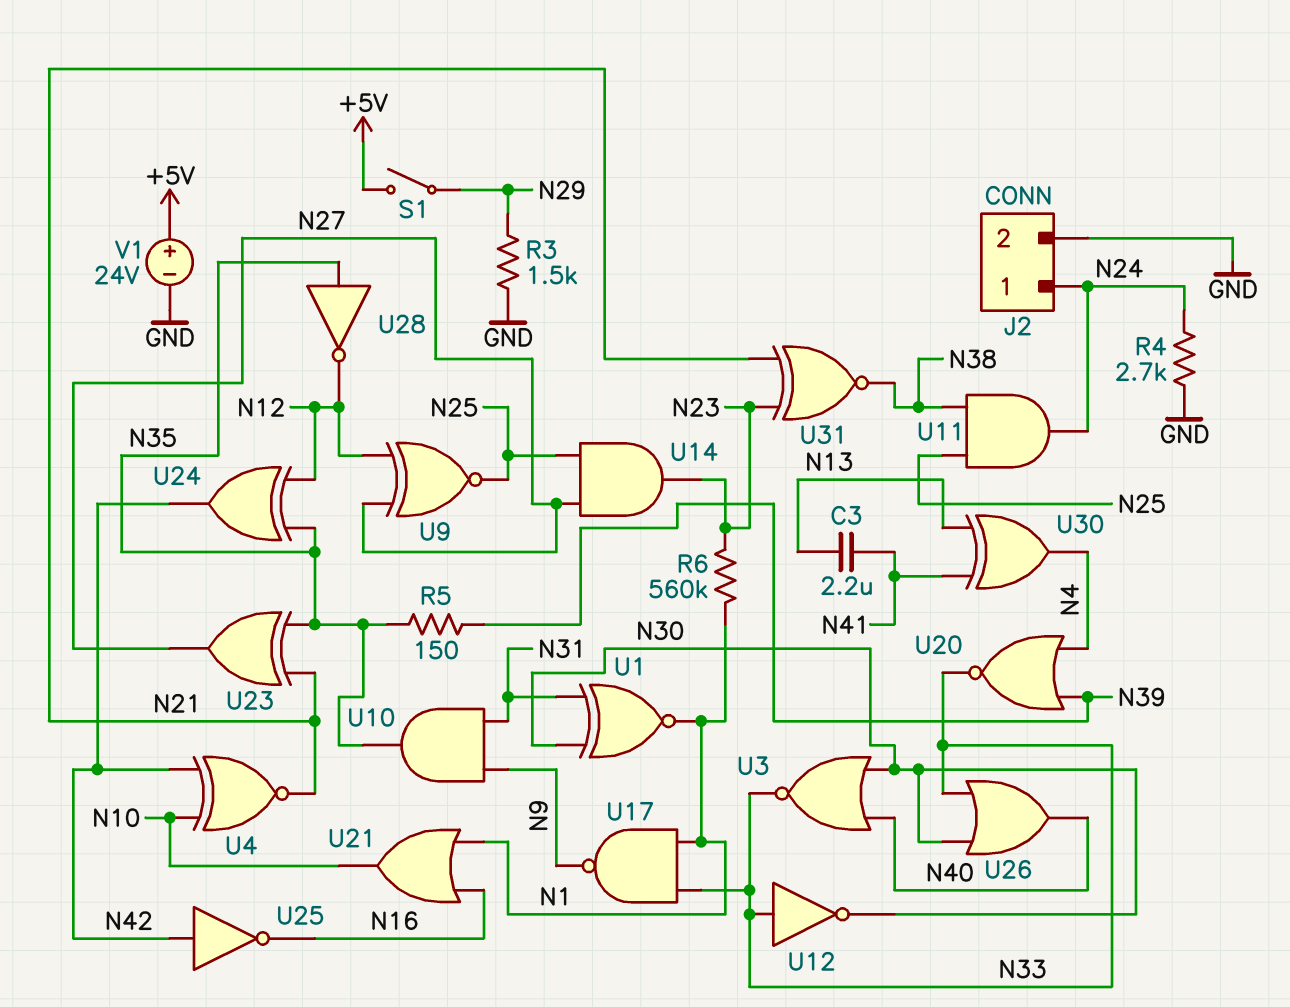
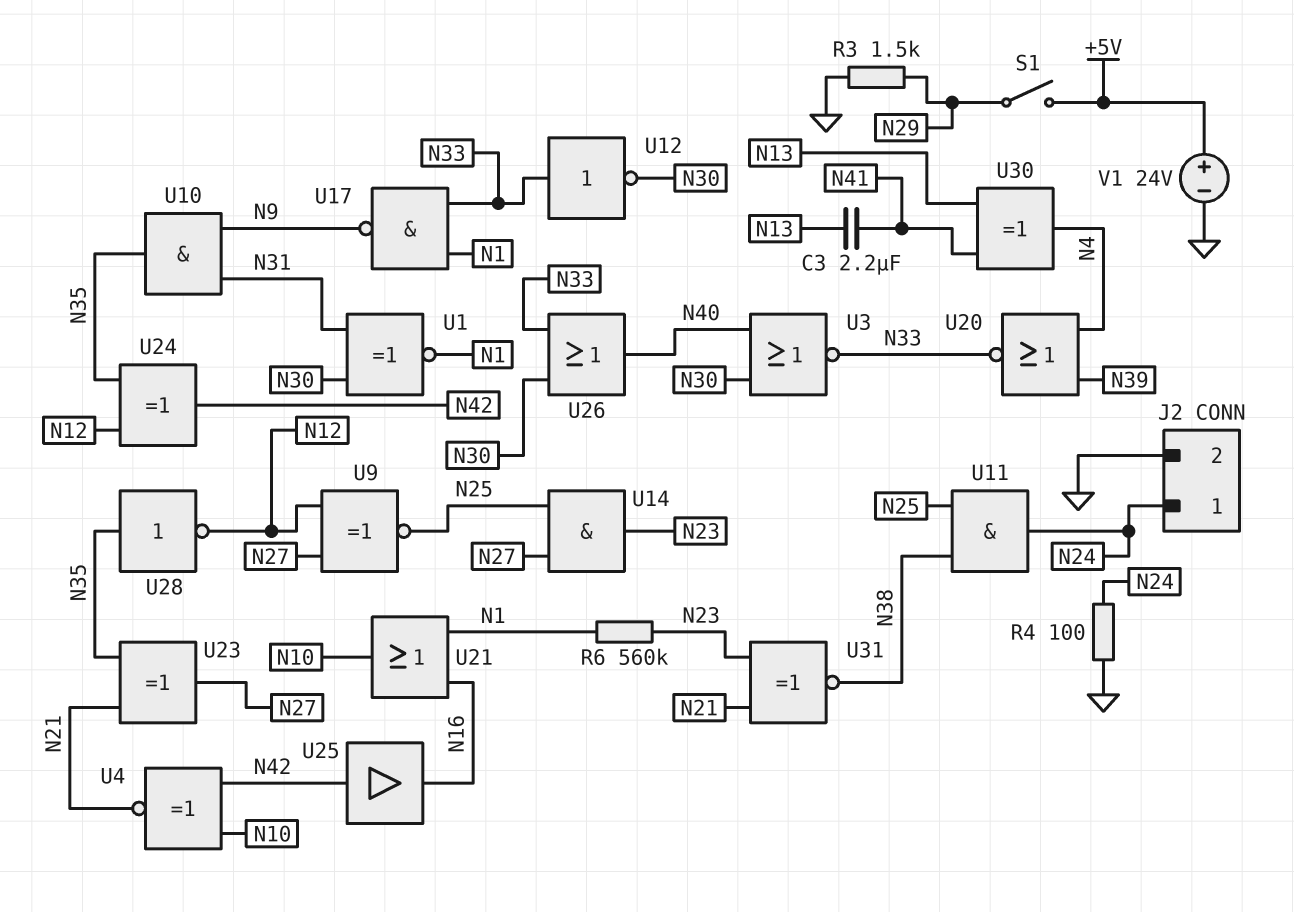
R4: 2.7k (GND, N24) -> 100 (GND, N24)
R5: 150 (N35, N39) -> none
U25: NOT (in N42, out N16) -> buffer (in N42, out N16)

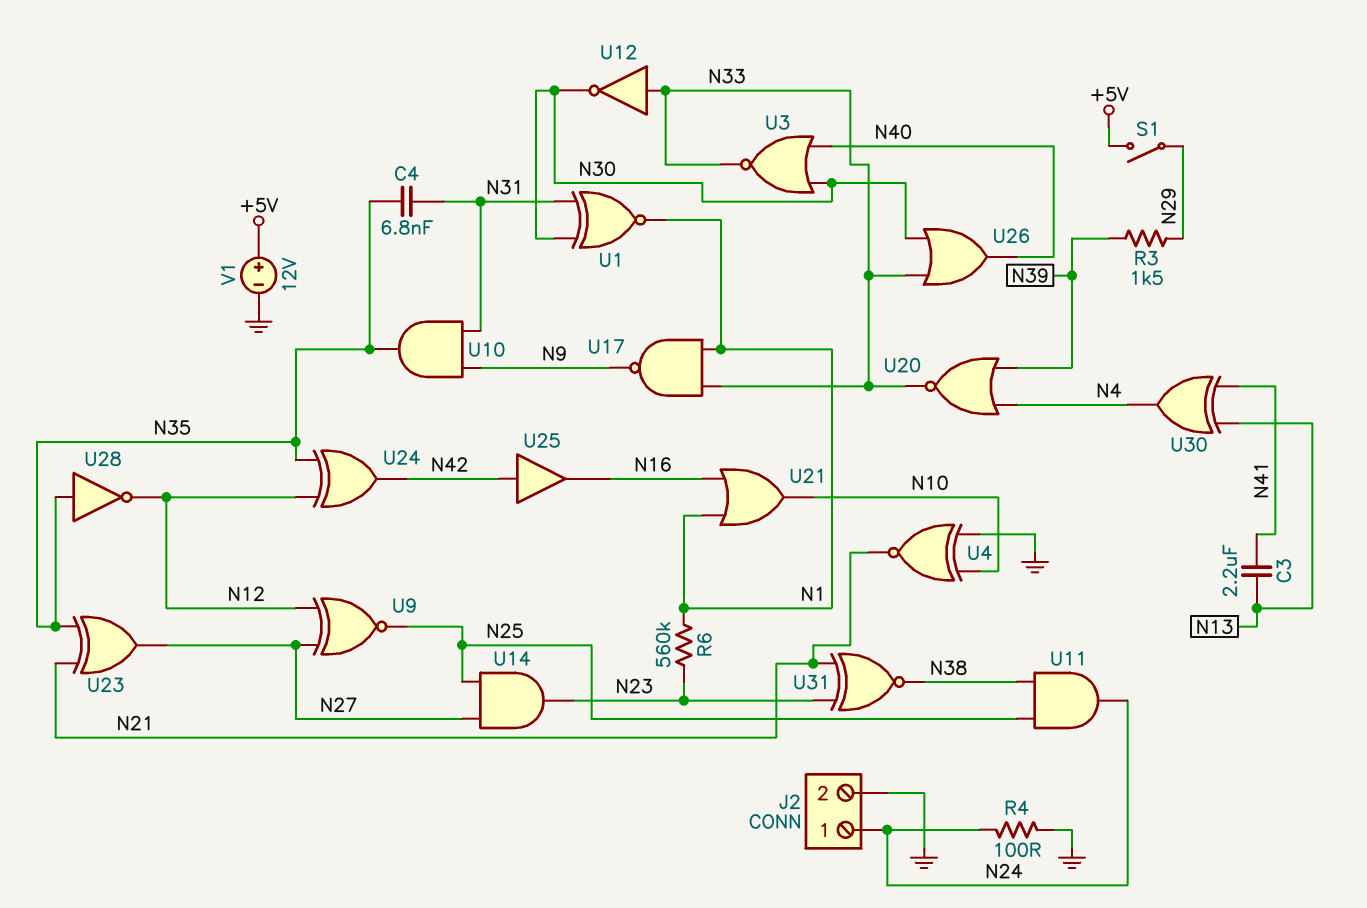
C4: none -> 6.8nF (N31, N35)
R3: 1.5k (GND, N29) -> 1.5k (N29, N39)
U4: XNOR (in N10, in N42, out N21) -> XNOR (in GND, in N10, out N21)
V1: 24V (plus +5V, minus GND) -> 12V (plus +5V, minus GND)

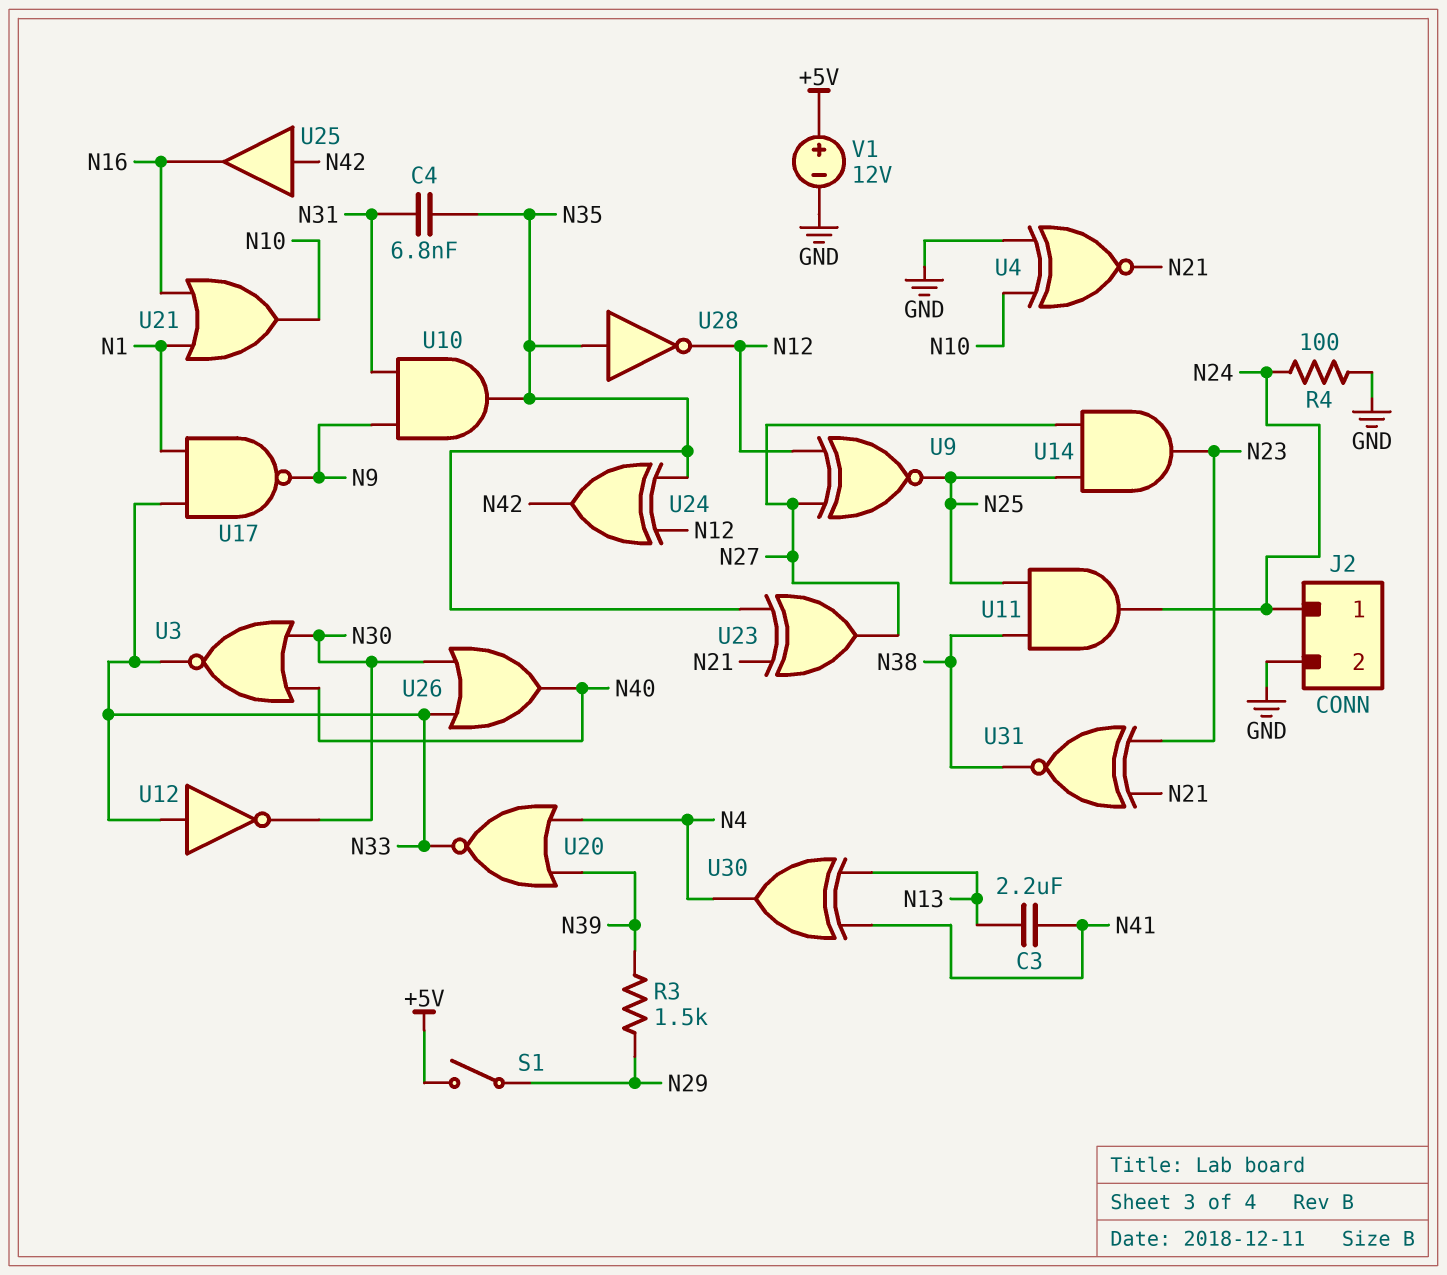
R6: 560k (N1, N23) -> none
U1: XNOR (in N30, in N31, out N1) -> none

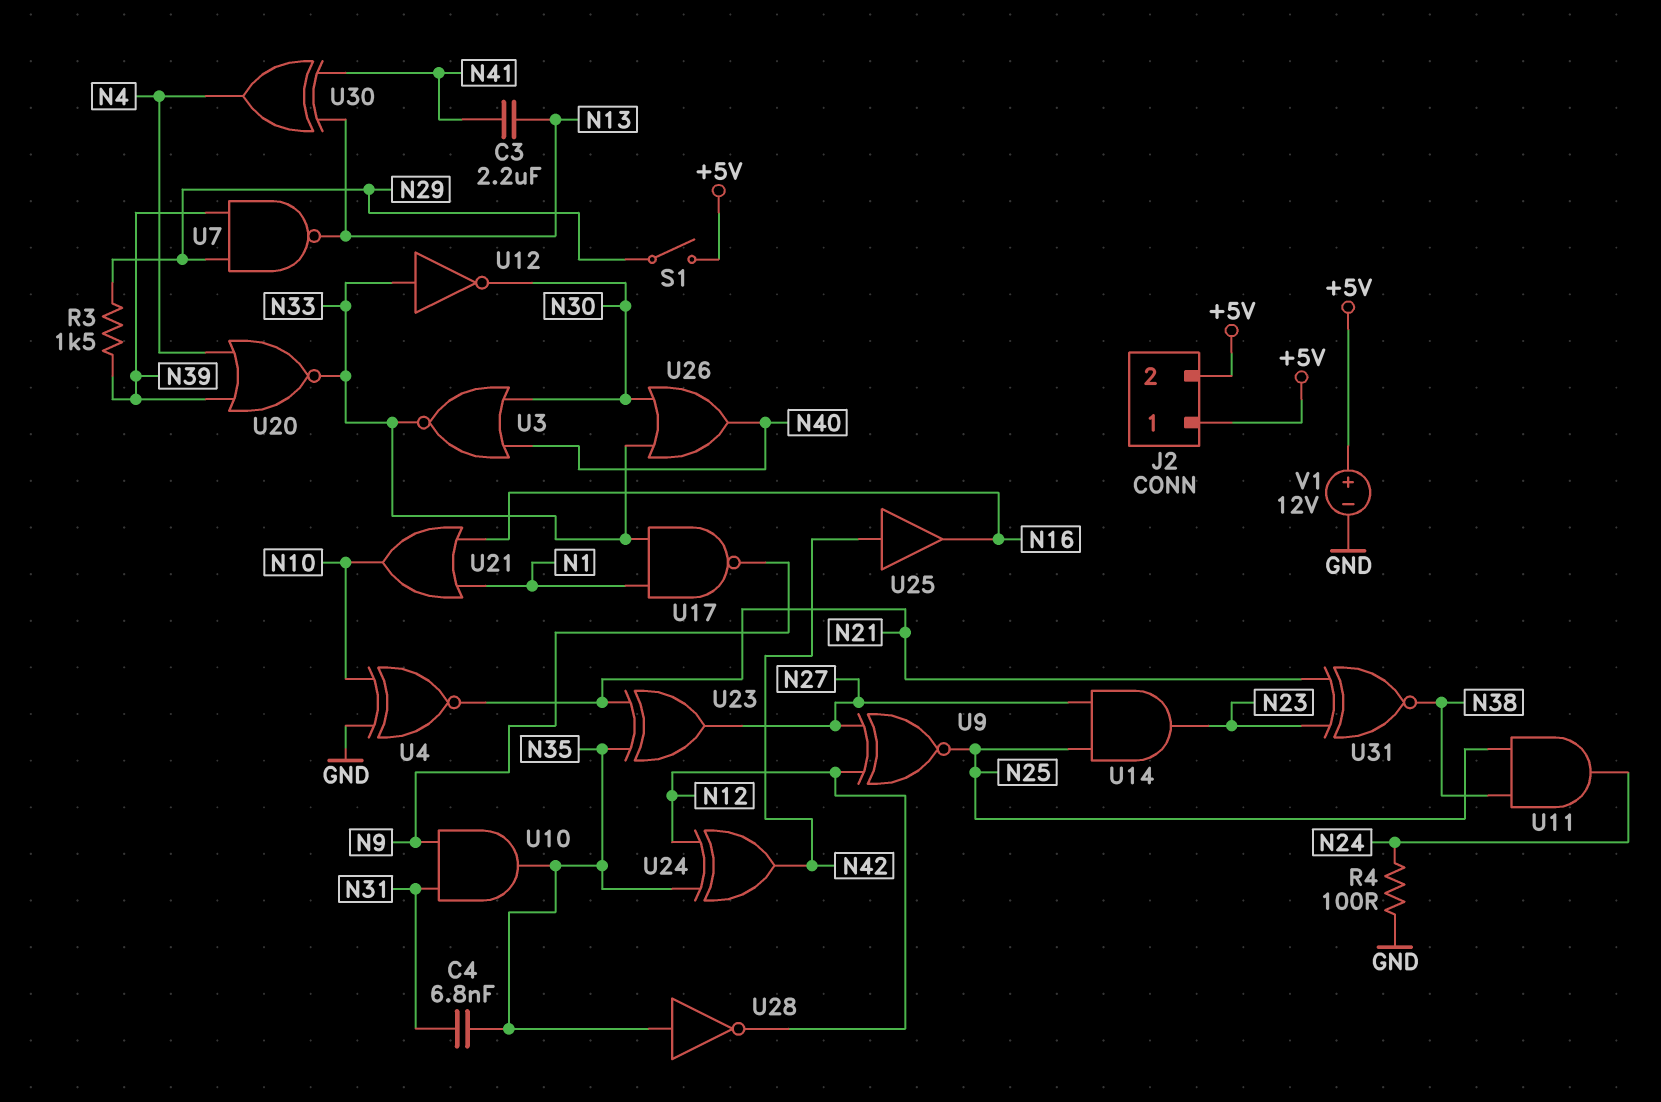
J2 pin 1: N24 -> +5V
J2 pin 2: GND -> +5V
U7: none -> NAND (in N29, in N39, out N13)

